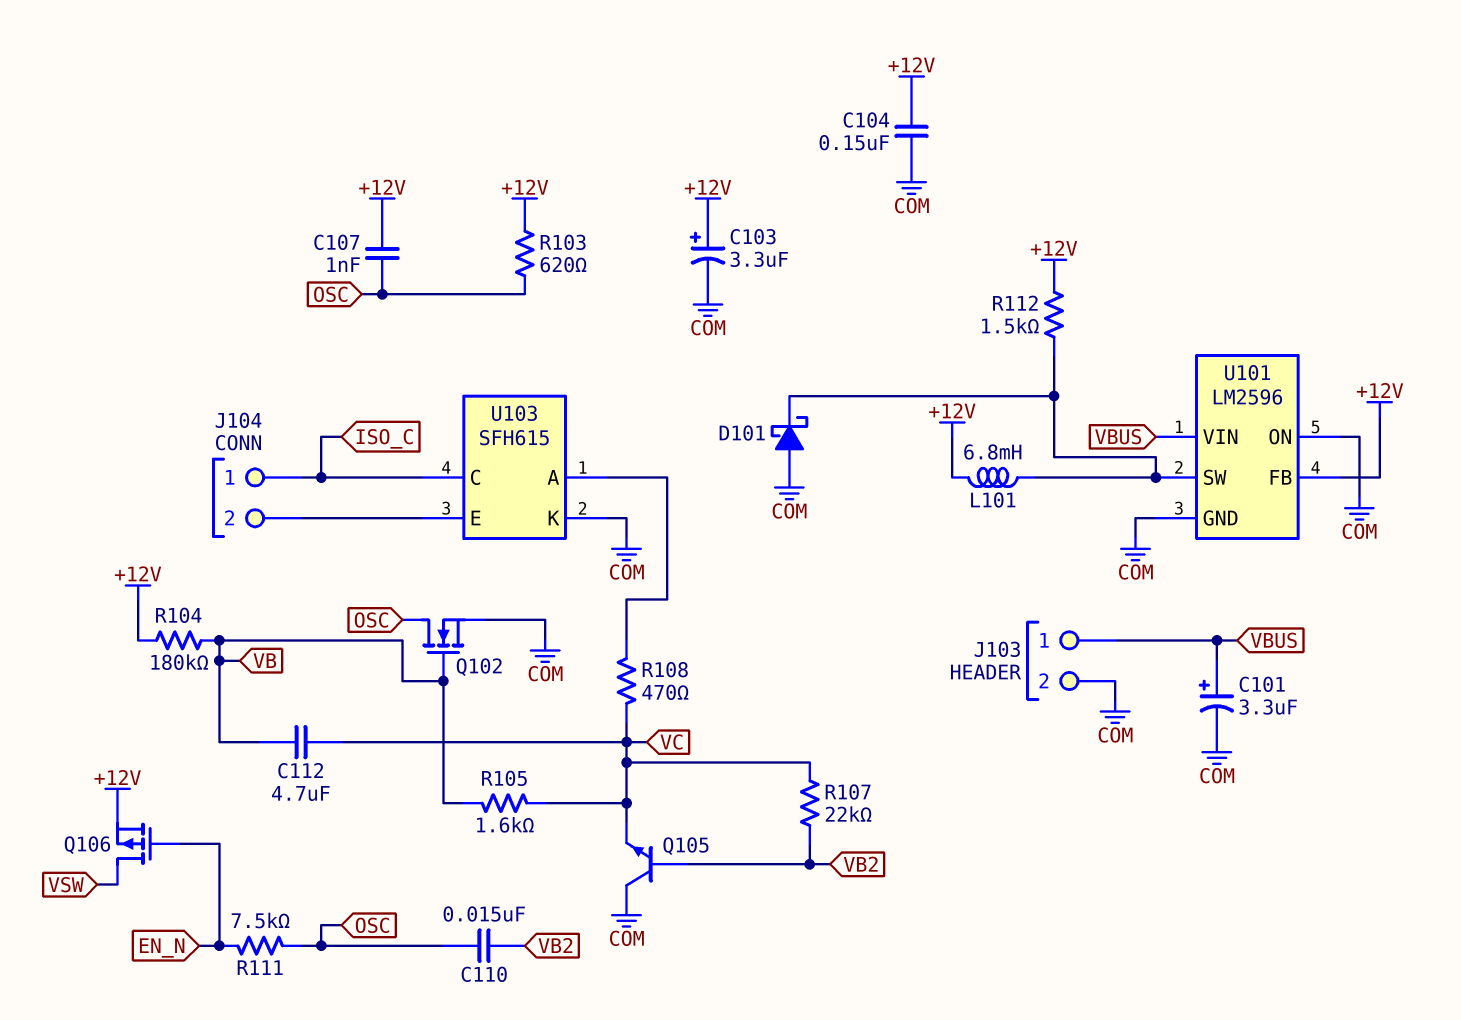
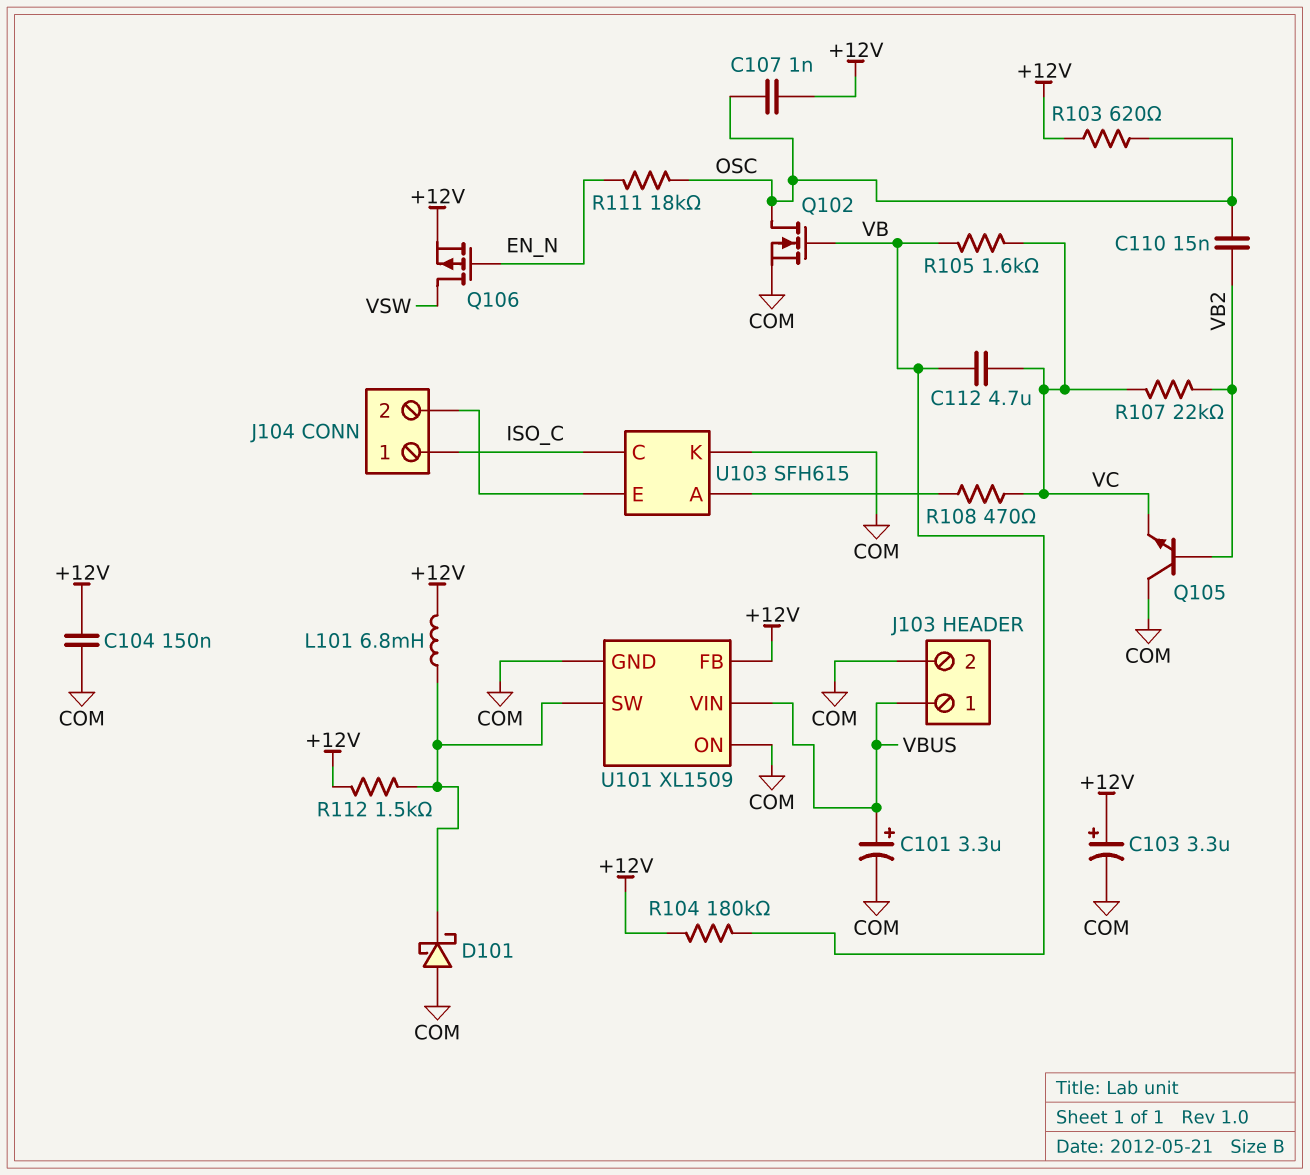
R111: 7.5k (EN_N, OSC) -> 18k (EN_N, OSC)
U101: LM2596 -> XL1509

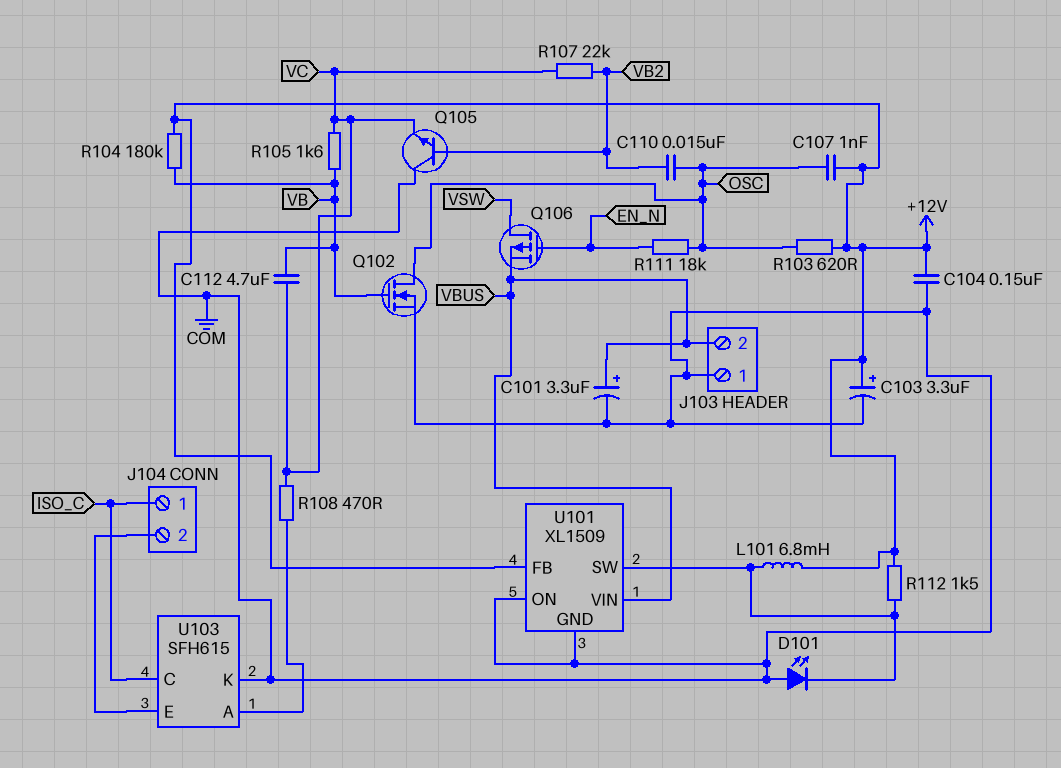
D101: schottky (A COM, K U101/SW) -> LED (A COM, K U101/SW)
J103 pin 1: VBUS -> COM
J103 pin 2: COM -> VBUS
Q106: PMOS (G EN_N, D VSW, S +12V) -> PMOS (G EN_N, D VSW, S VBUS)

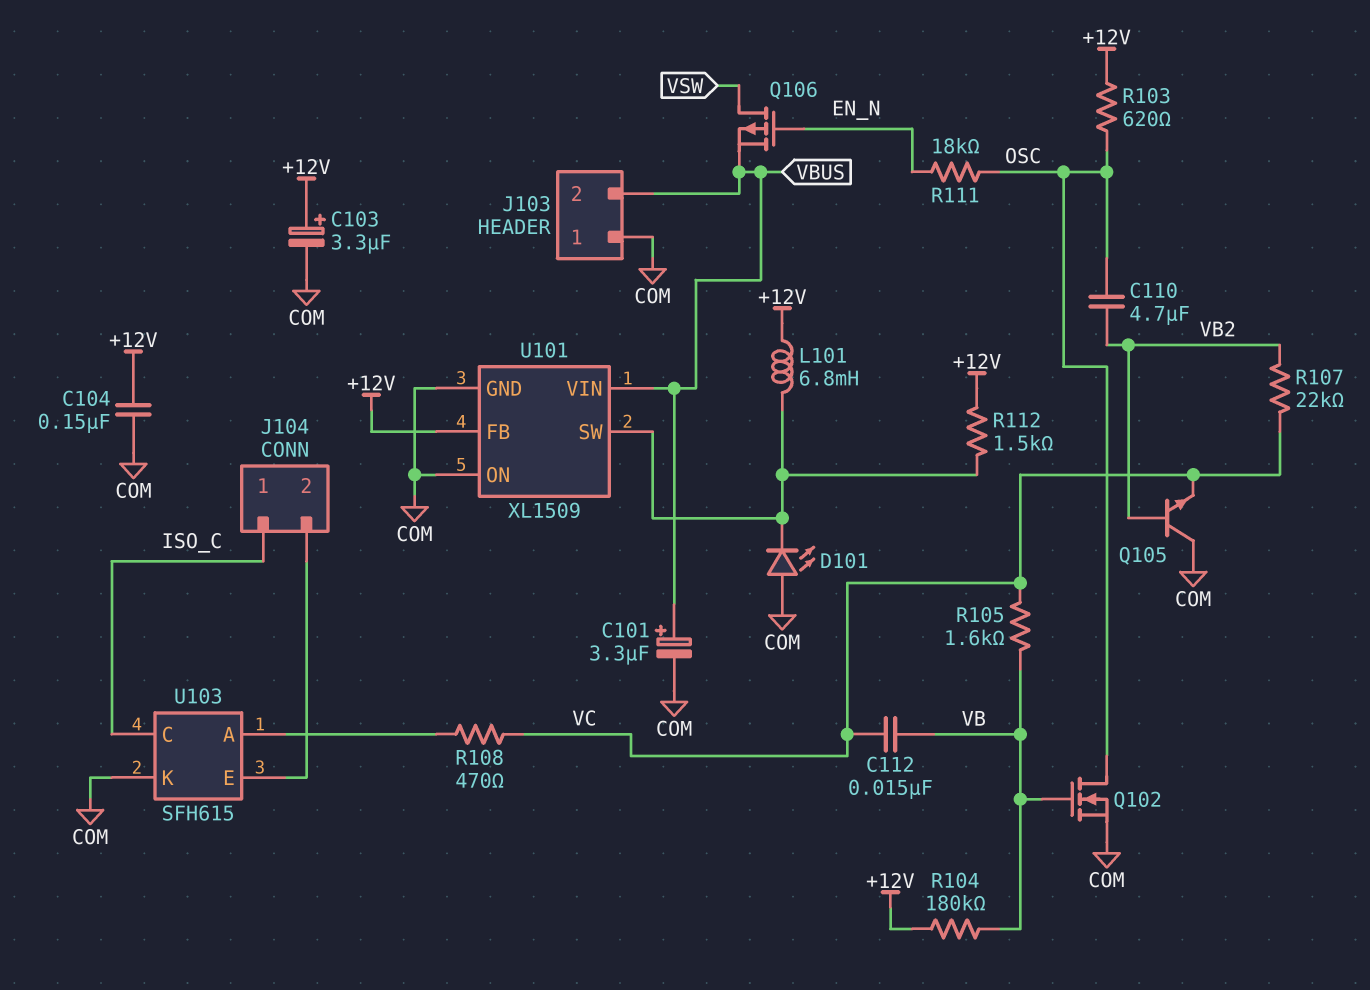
C107: 1nF (+12V, OSC) -> none
C110: 15nF (OSC, VB2) -> 4.7uF (OSC, VB2)
C112: 4.7uF (VB, VC) -> 15nF (VB, VC)

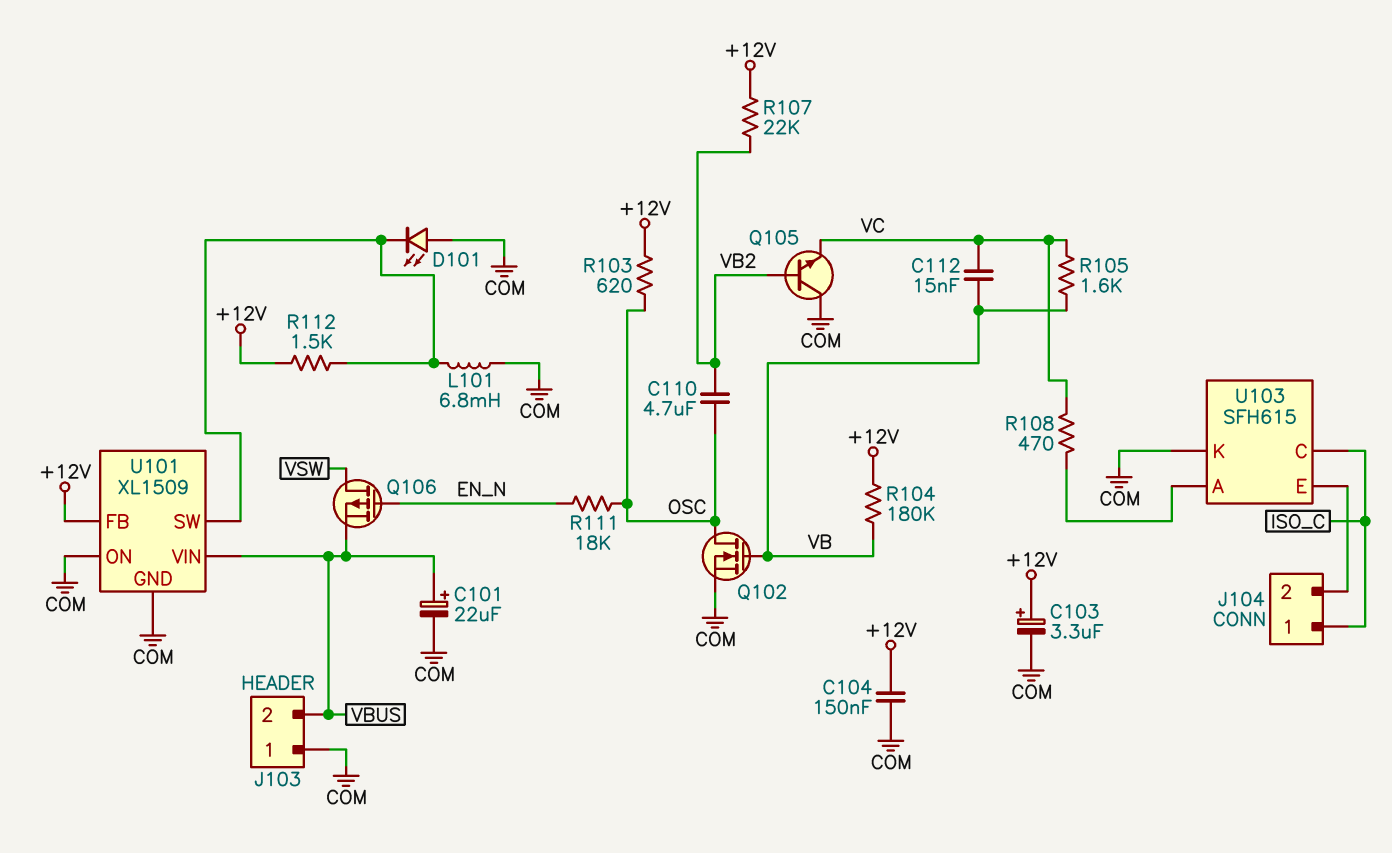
C101: 3.3uF (plus VBUS, minus COM) -> 22uF (plus VBUS, minus COM)
L101: 6.8mH (+12V, U101/SW) -> 6.8mH (COM, U101/SW)
R107: 22k (VB2, VC) -> 22k (+12V, VB2)

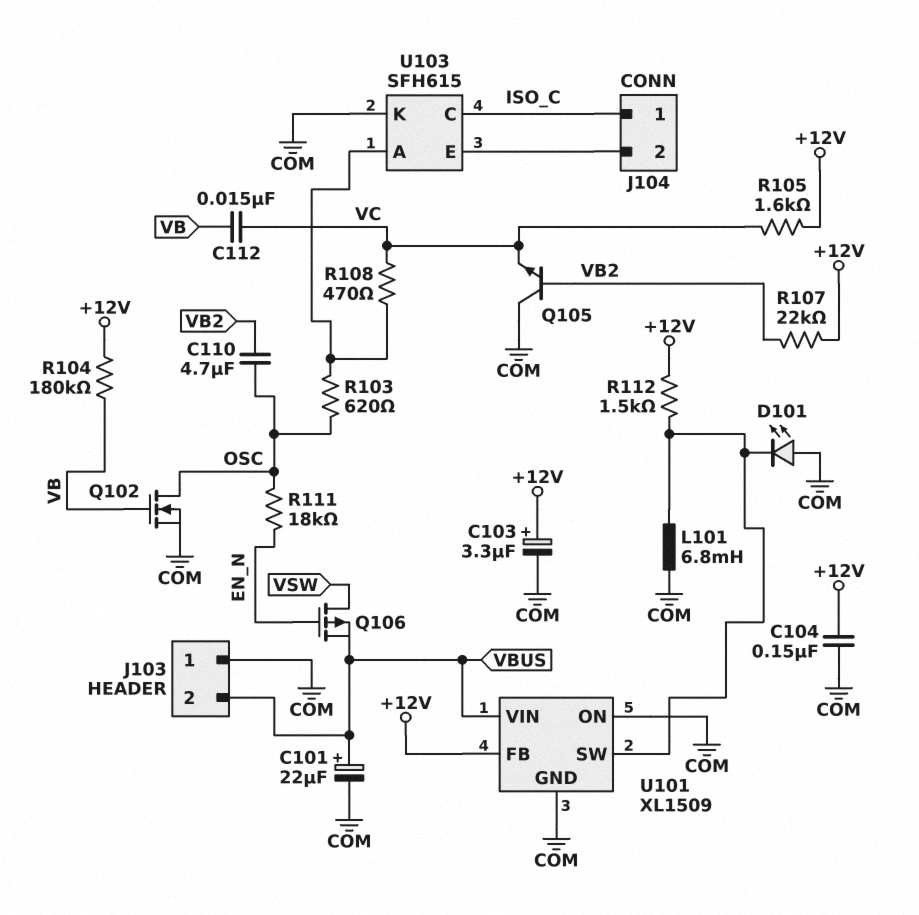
R103: 620 (+12V, OSC) -> 620 (OSC, U103/A)
R105: 1.6k (VB, VC) -> 1.6k (+12V, VC)

